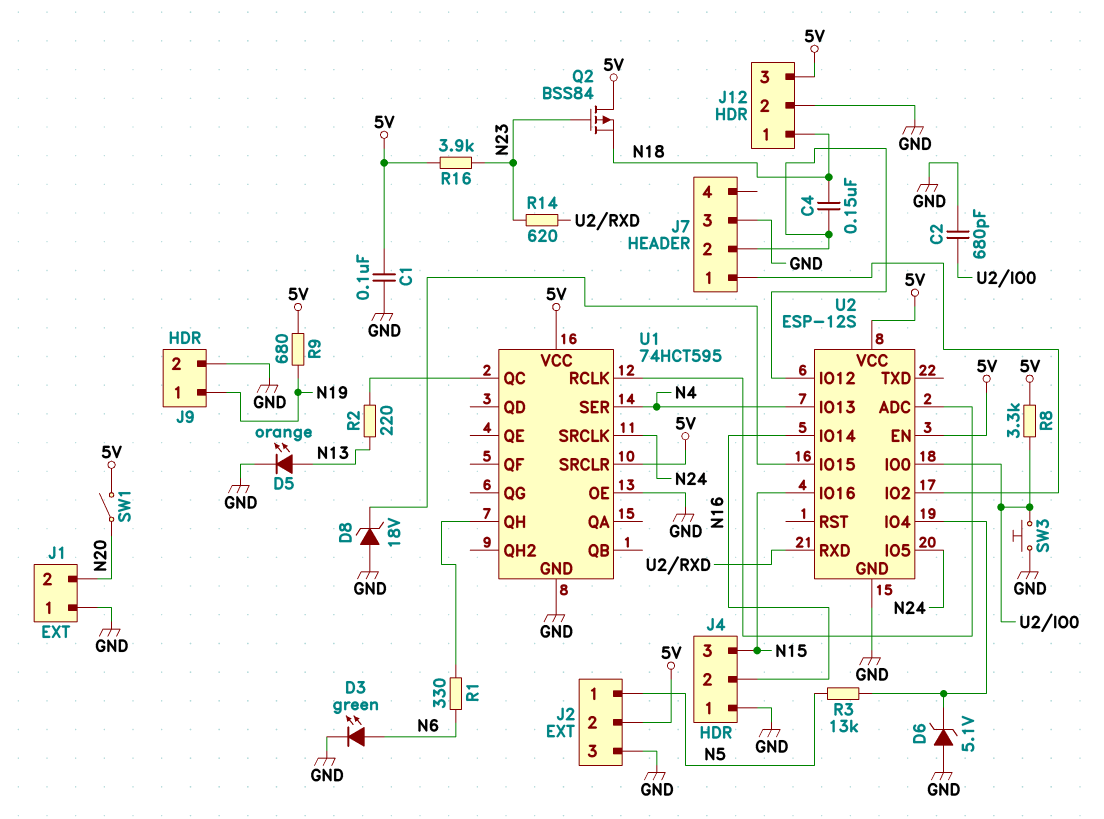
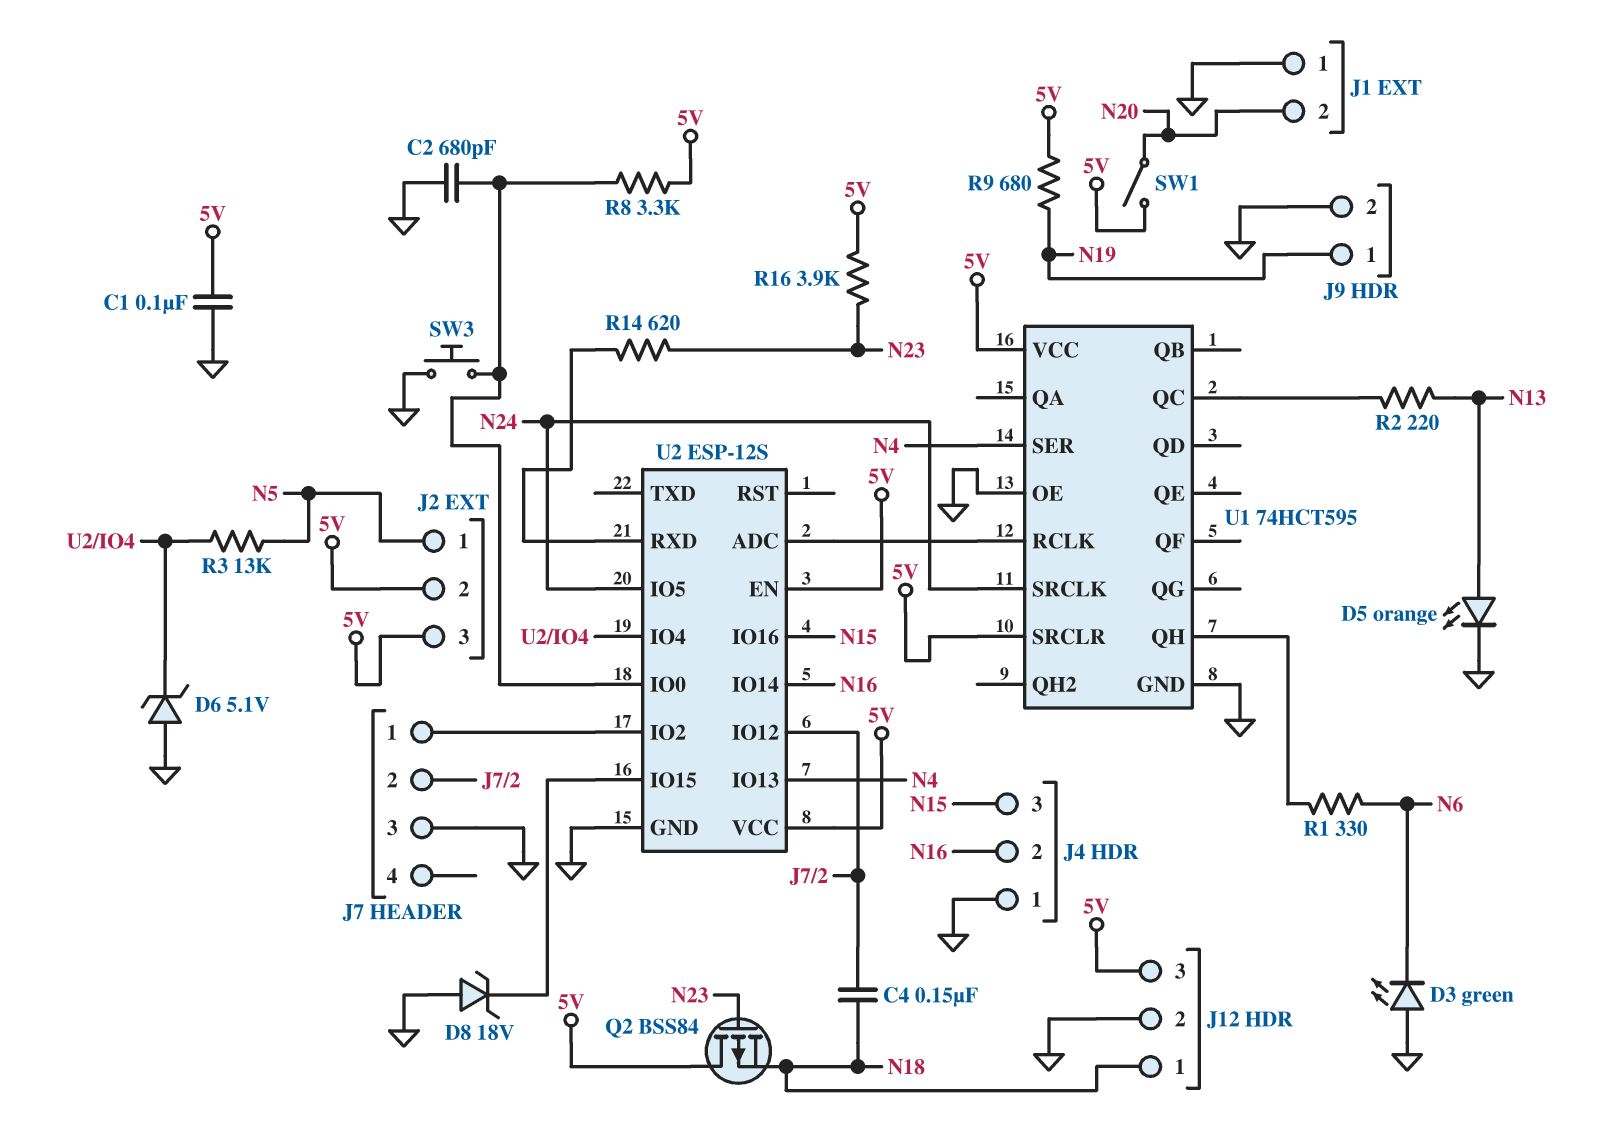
D3: LED green (A N6, K GND) -> LED green (A GND, K N6)
J2 pin 3: GND -> 5V

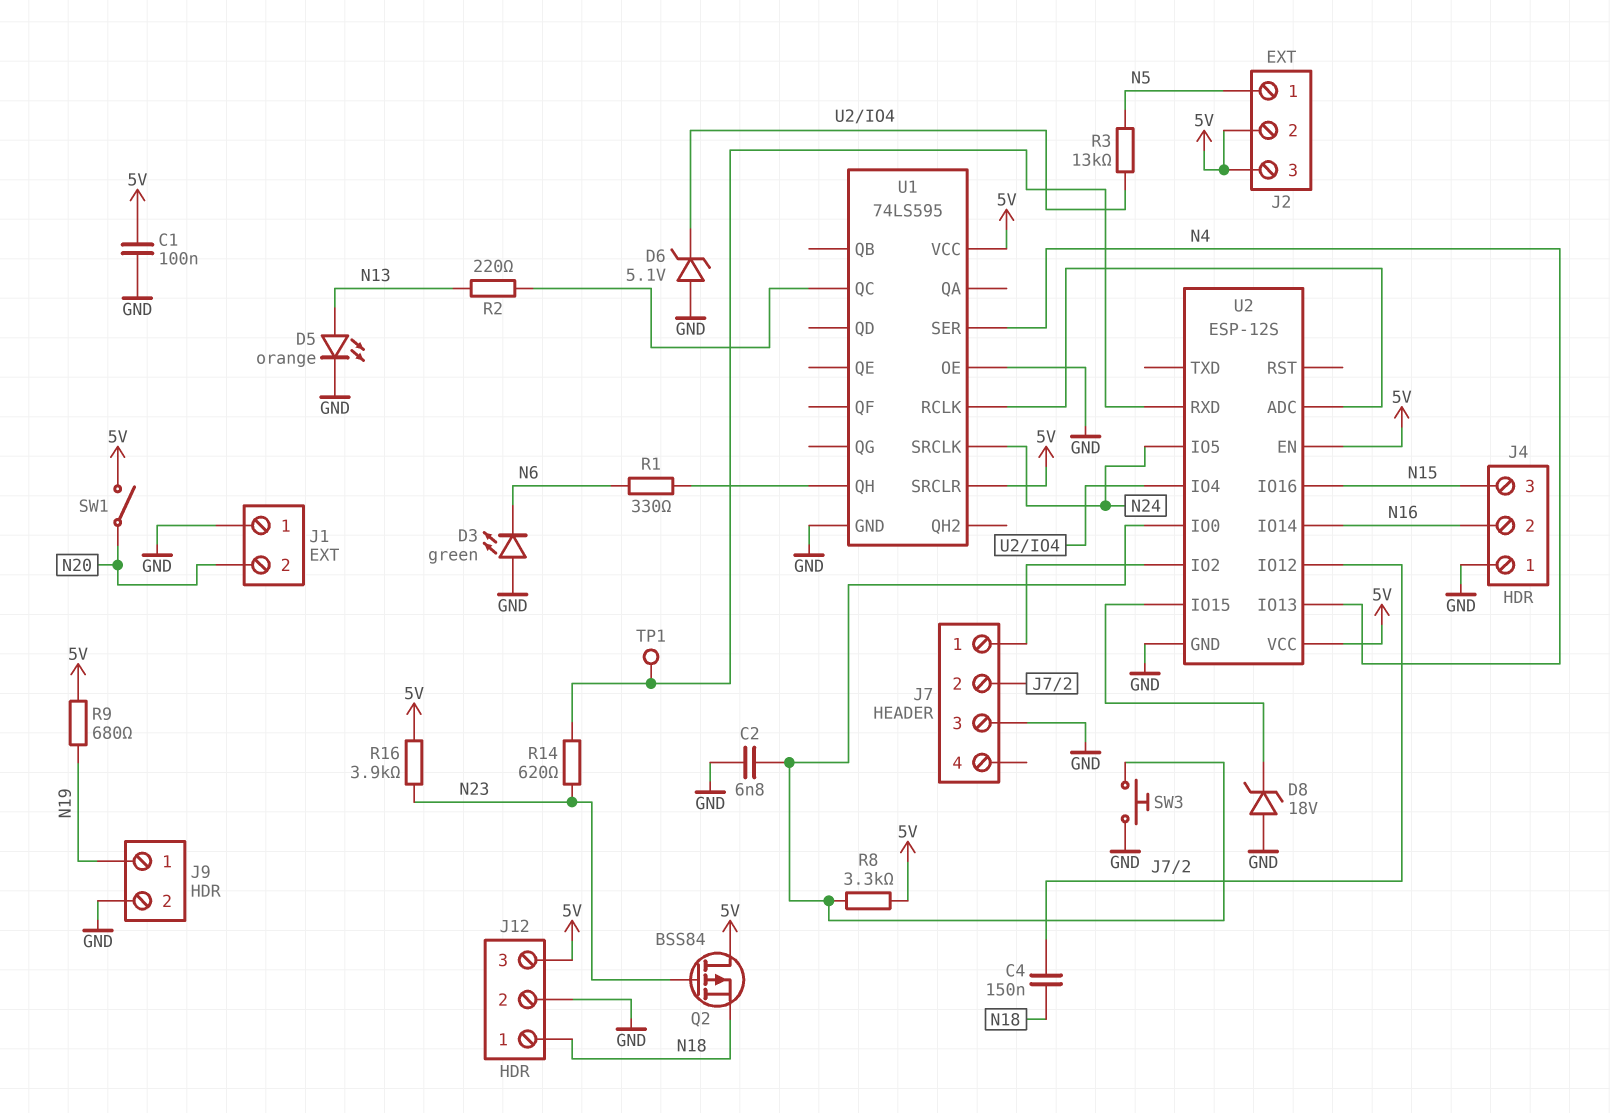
C2: 680pF (GND, U2/IO0) -> 6.8nF (GND, U2/IO0)
TP1: none -> test point (U2/RXD)
U1: 74HCT595 -> 74LS595

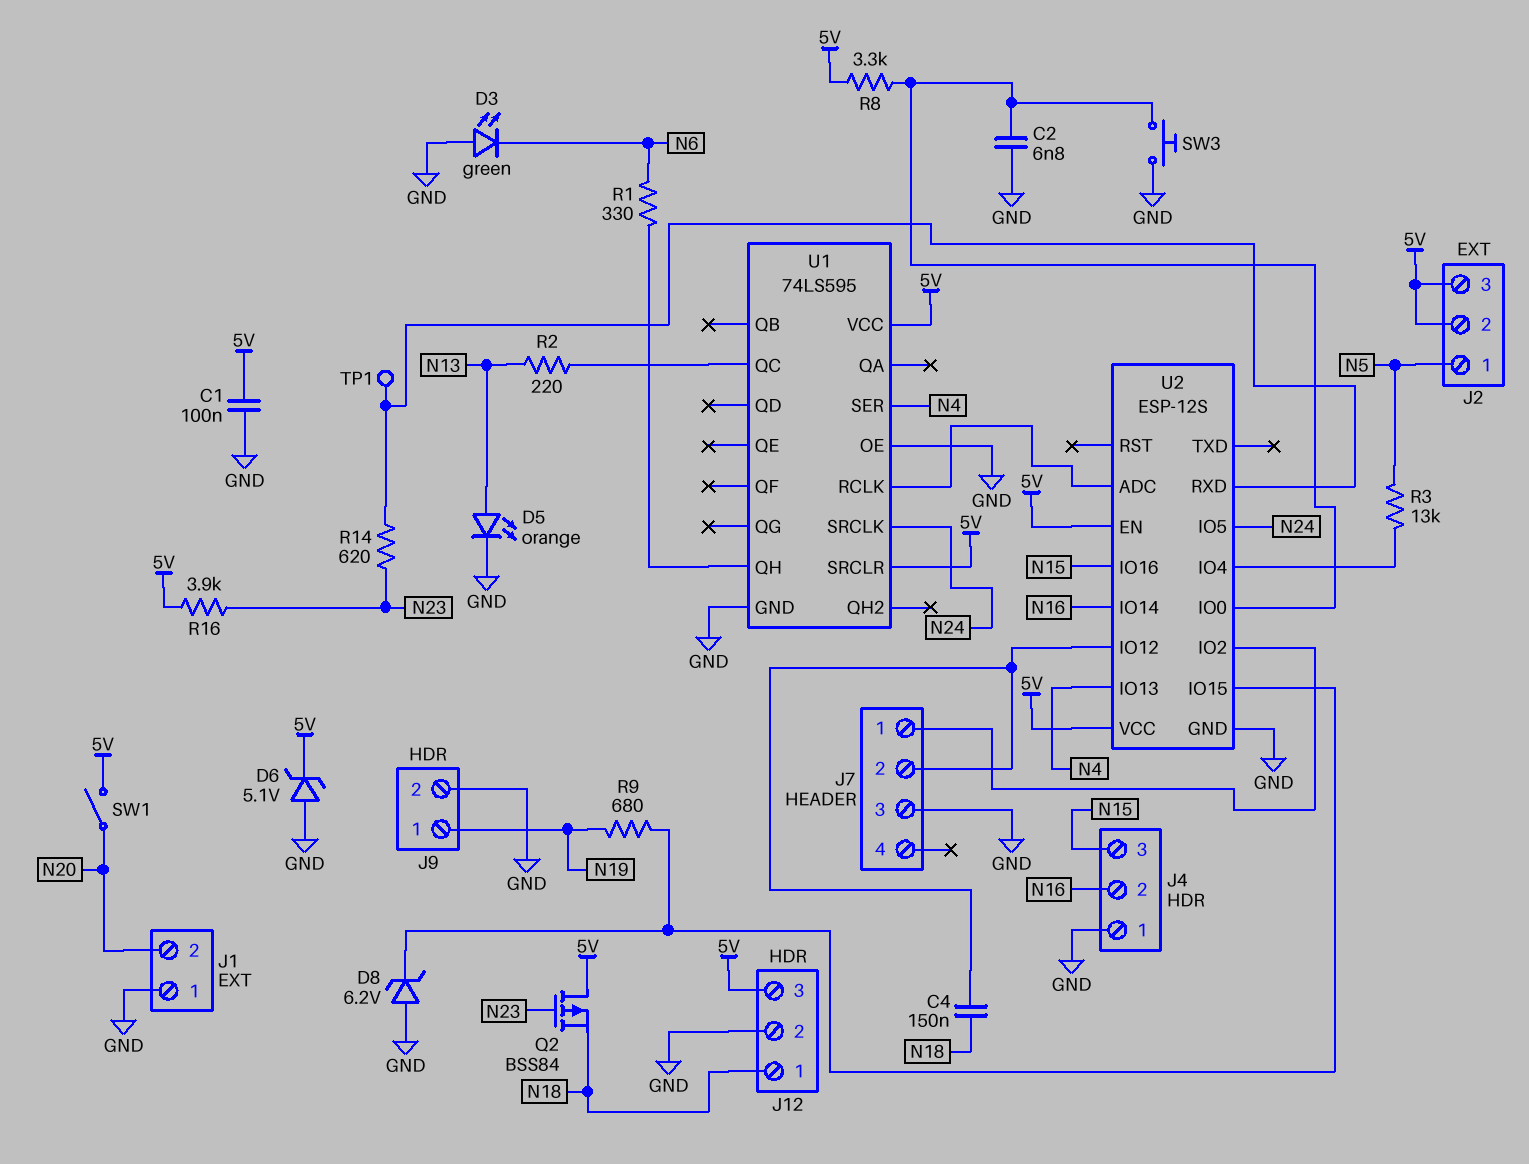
D6: zener 5.1V (A GND, K U2/IO4) -> zener 5.1V (A GND, K 5V)
D8: zener 18V (A GND, K U2/IO15) -> zener 6.2V (A GND, K U2/IO15)
R9: 680 (5V, N19) -> 680 (N19, U2/IO15)

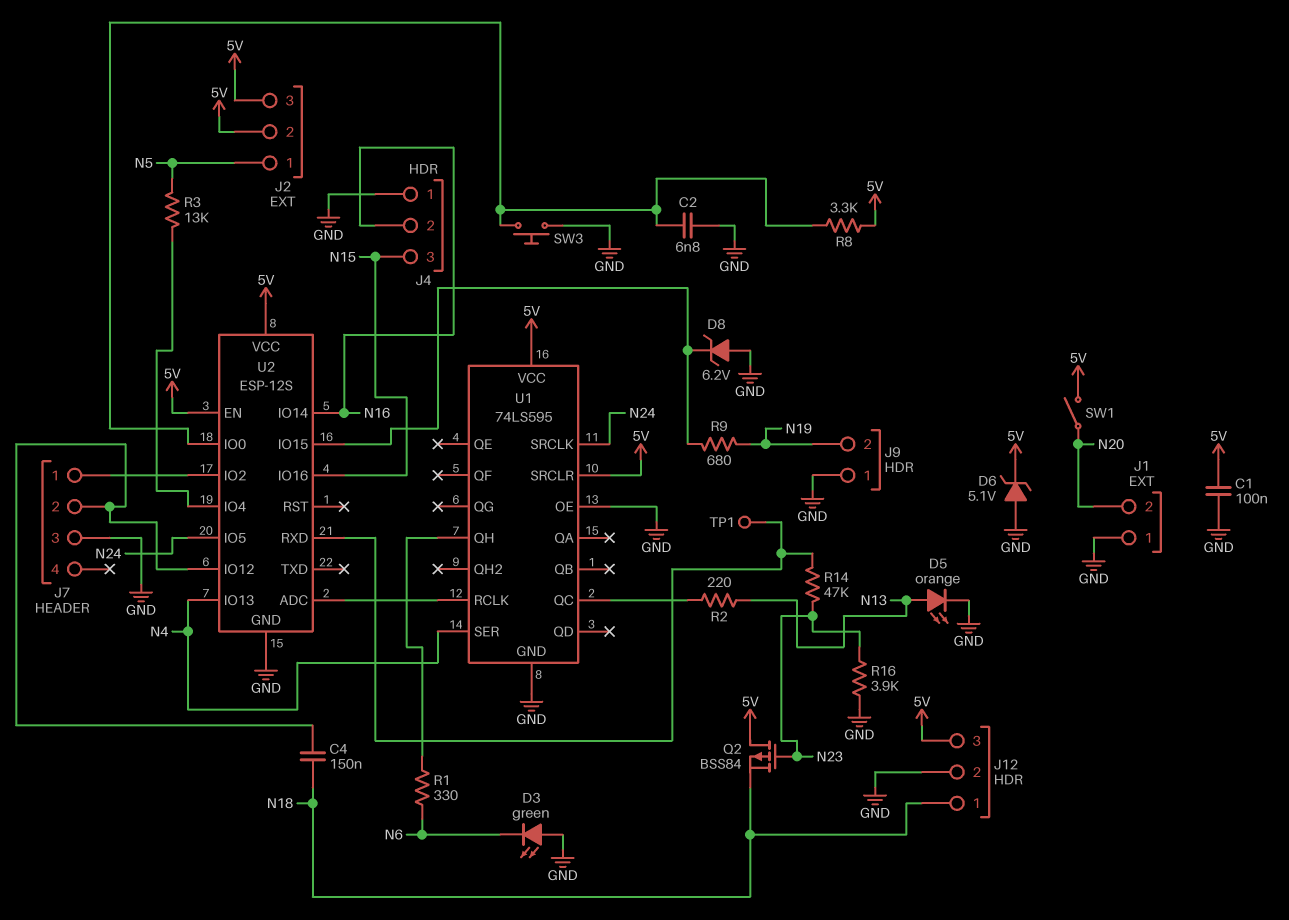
J9 pin 1: N19 -> GND
J9 pin 2: GND -> N19
R14: 620 (N23, U2/RXD) -> 47k (N23, U2/RXD)
R16: 3.9k (5V, N23) -> 3.9k (GND, N23)

